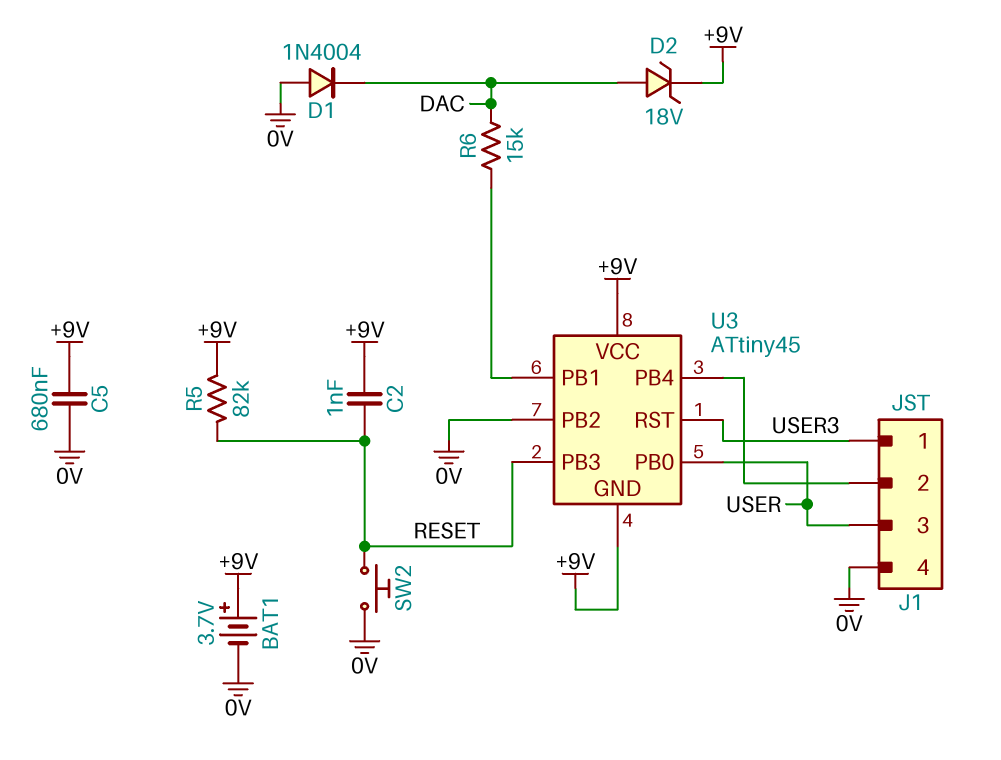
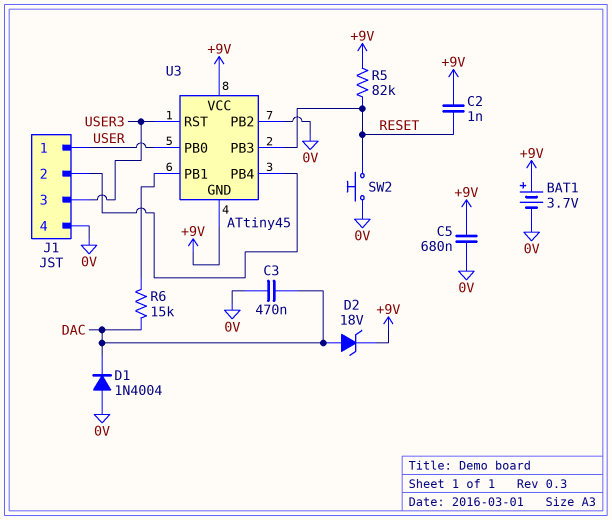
C3: none -> 470nF (0V, DAC)
J1 pin 1: USER3 -> USER
J1 pin 3: USER -> USER3

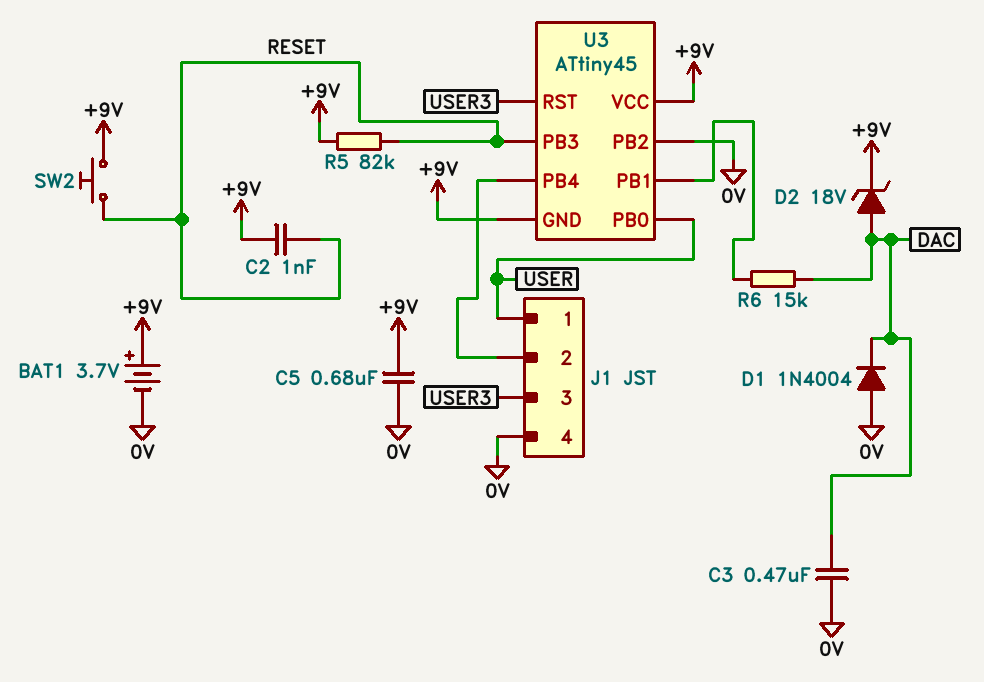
SW2: button (0V, RESET) -> button (+9V, RESET)

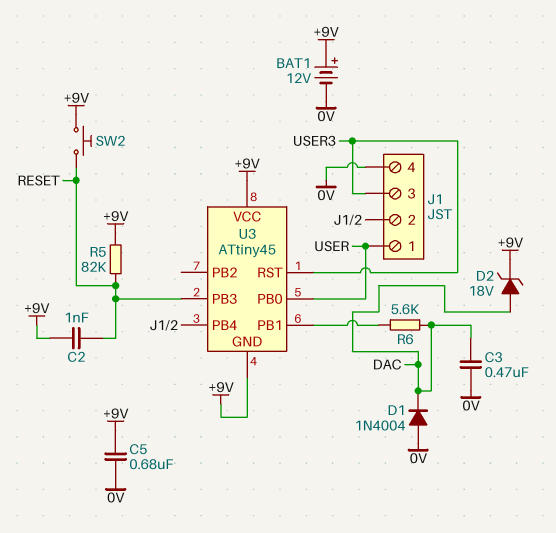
BAT1: 3.7V (plus +9V, minus 0V) -> 12V (plus +9V, minus 0V)
R6: 15k (DAC, U3/PB1) -> 5.6k (DAC, U3/PB1)
U3 pin PB2: 0V -> none

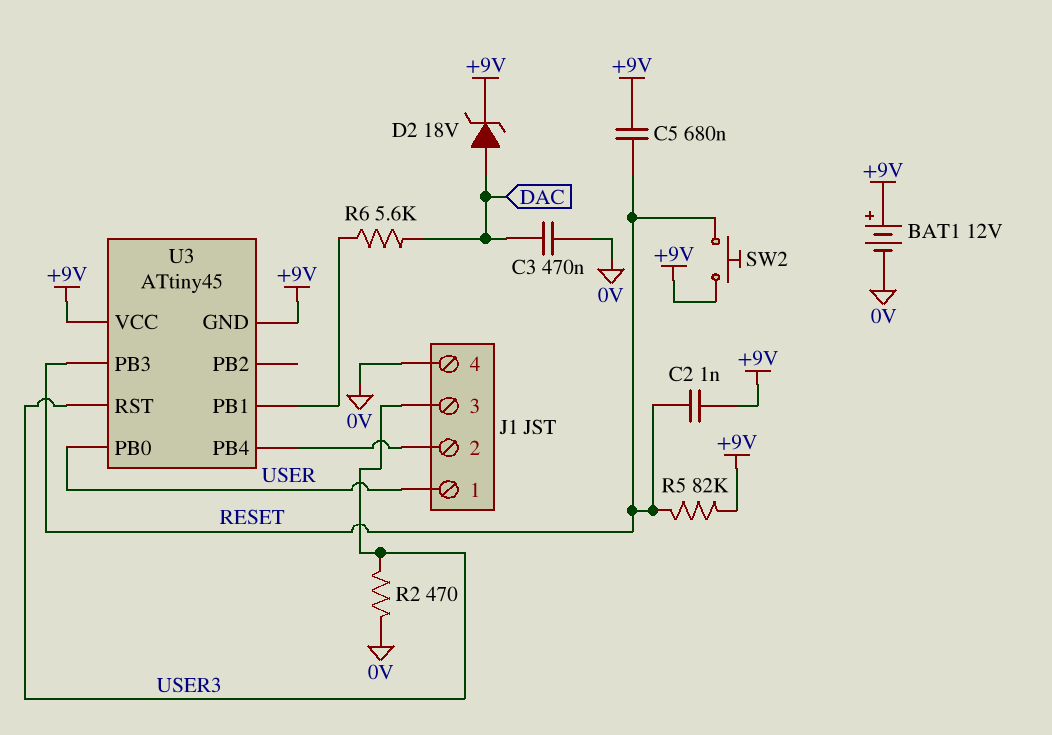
C5: 680nF (+9V, 0V) -> 680nF (+9V, RESET)
D1: diode 1N4004 (A 0V, K DAC) -> none
R2: none -> 470 (0V, USER3)

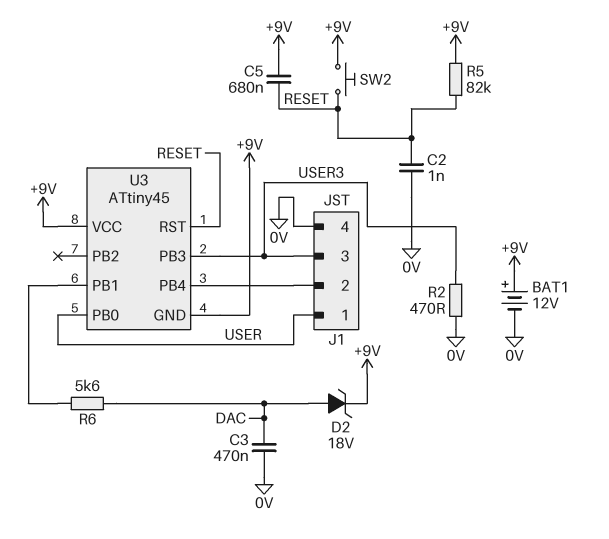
C2: 1nF (+9V, RESET) -> 1nF (0V, RESET)
U3 pin PB3: RESET -> USER3
U3 pin RST: USER3 -> RESET

